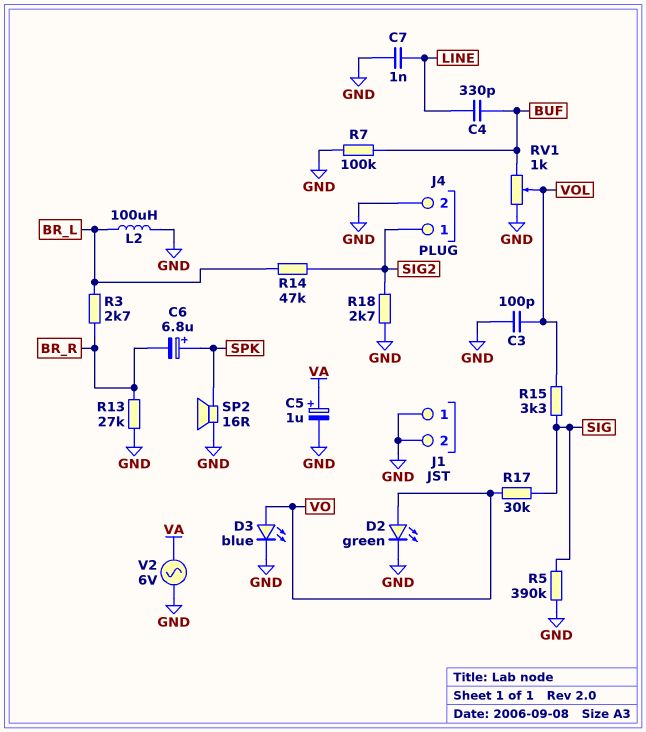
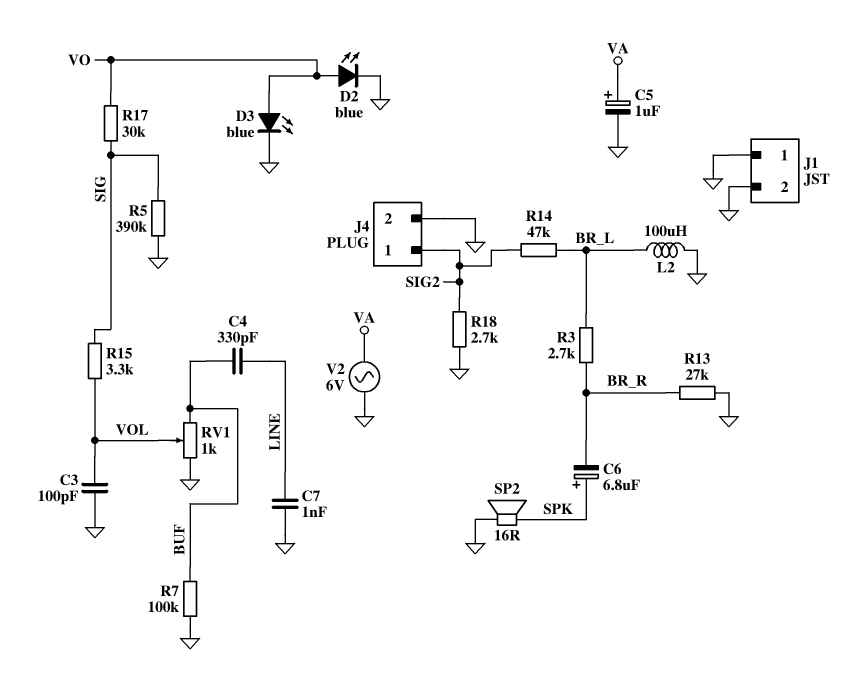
D2: LED green (A VO, K GND) -> LED blue (A VO, K GND)

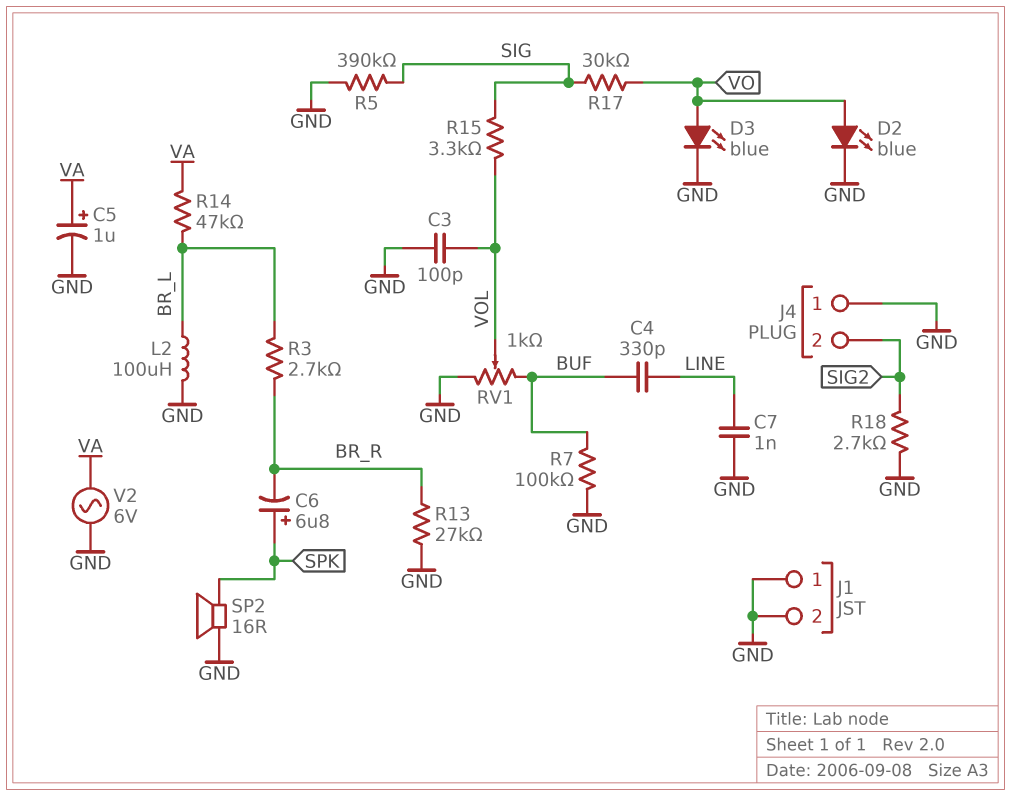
J4 pin 1: SIG2 -> GND
J4 pin 2: GND -> SIG2
R14: 47k (BR_L, SIG2) -> 47k (BR_L, VA)

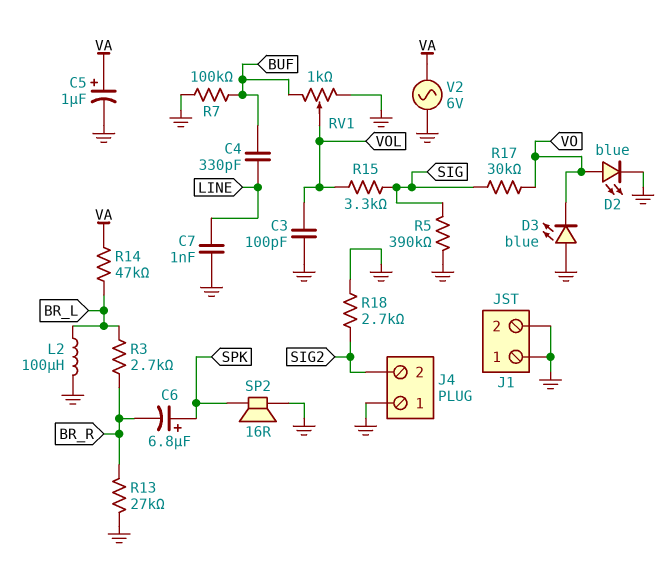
D3: LED blue (A VO, K GND) -> LED blue (A GND, K VO)

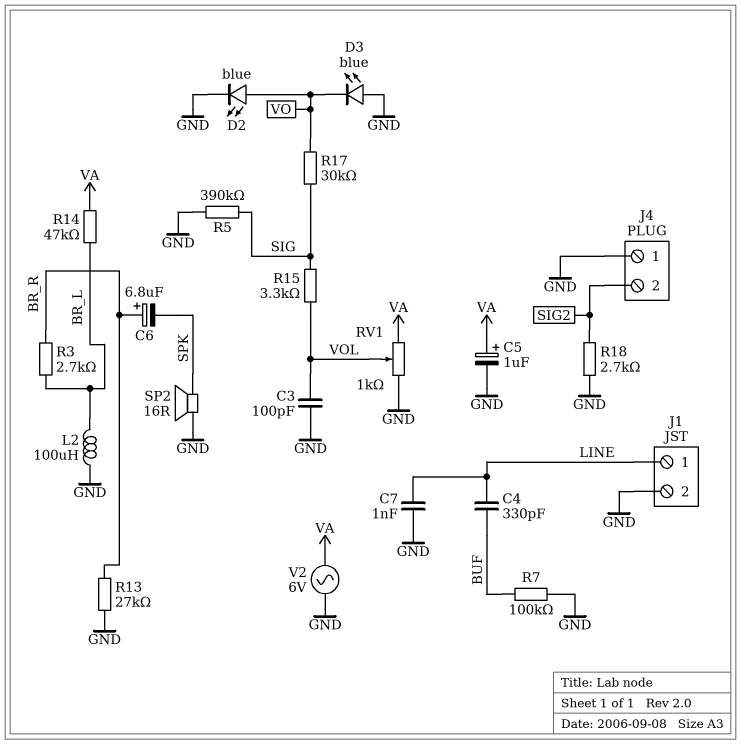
C6: 6.8uF (plus SPK, minus BR_R) -> 6.8uF (plus BR_R, minus SPK)
J1 pin 1: GND -> LINE
RV1: 1k (BUF, GND, wiper VOL) -> 1k (GND, VA, wiper VOL)

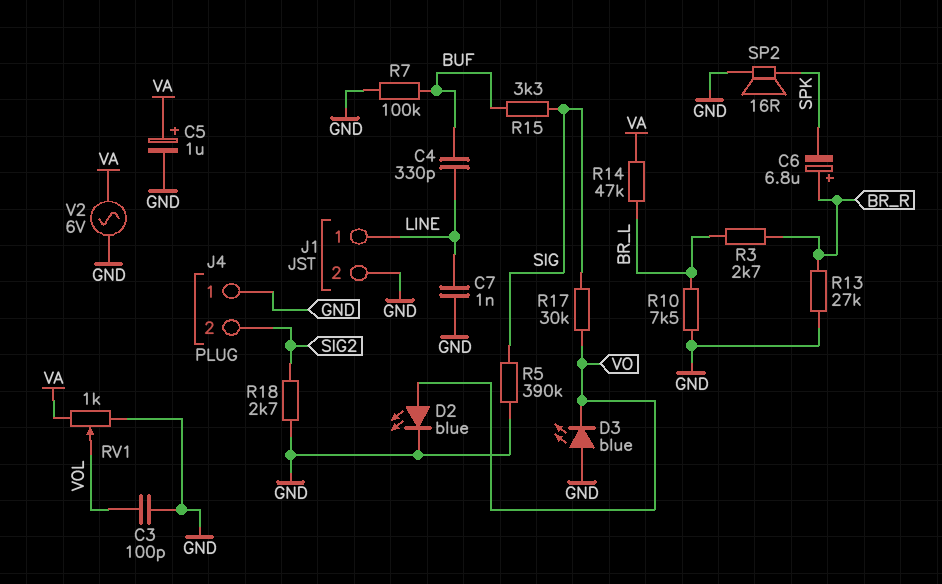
L2: 100uH (BR_L, GND) -> none
R10: none -> 7.5k (BR_L, GND)
R15: 3.3k (SIG, VOL) -> 3.3k (BUF, SIG)

